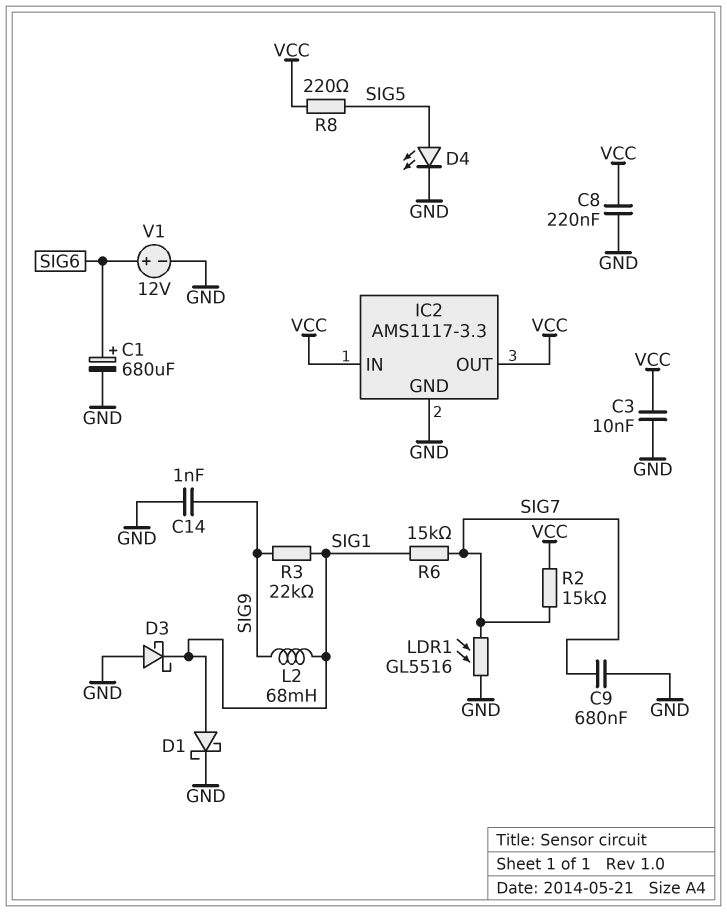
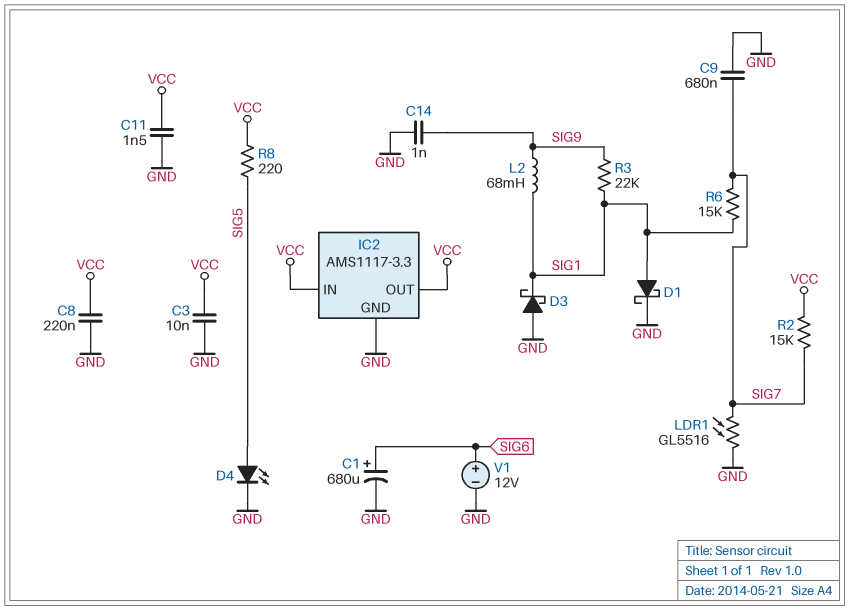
C11: none -> 1.5nF (GND, VCC)

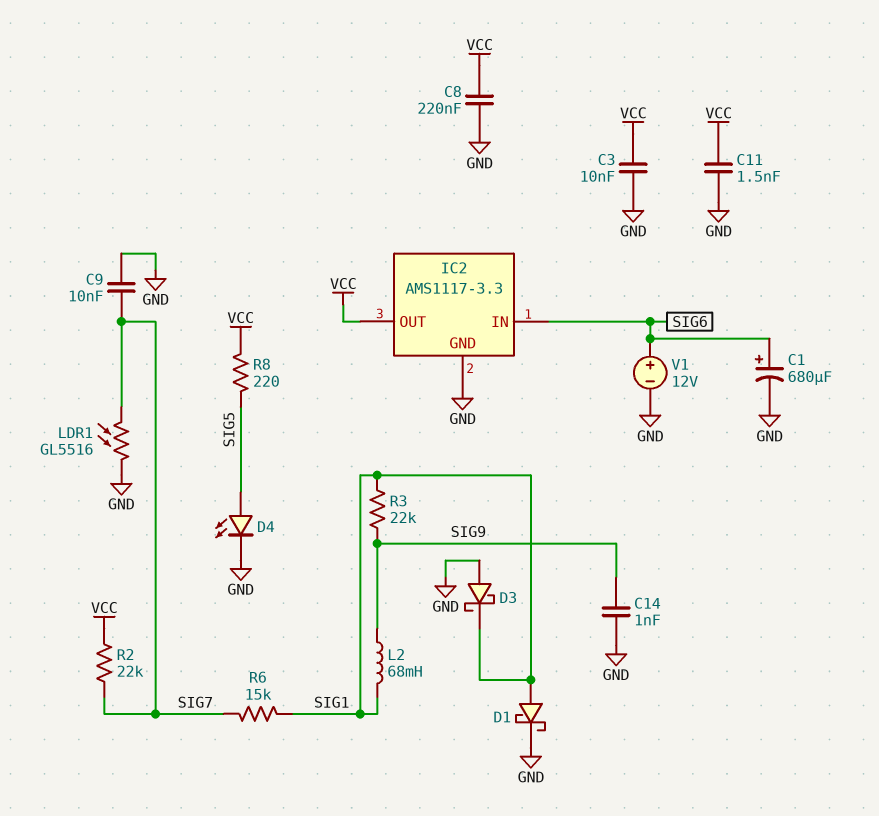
C9: 680nF (GND, SIG7) -> 10nF (GND, SIG7)
IC2 pin IN: VCC -> SIG6
R2: 15k (SIG7, VCC) -> 22k (SIG7, VCC)

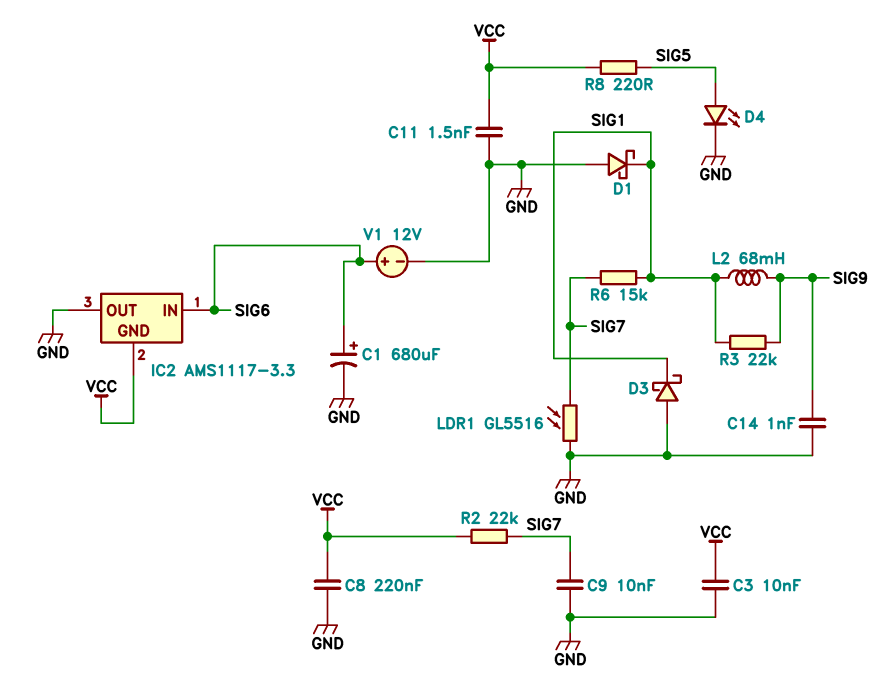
D1: schottky (A SIG1, K GND) -> schottky (A GND, K SIG1)
IC2 pin GND: GND -> VCC
IC2 pin OUT: VCC -> GND

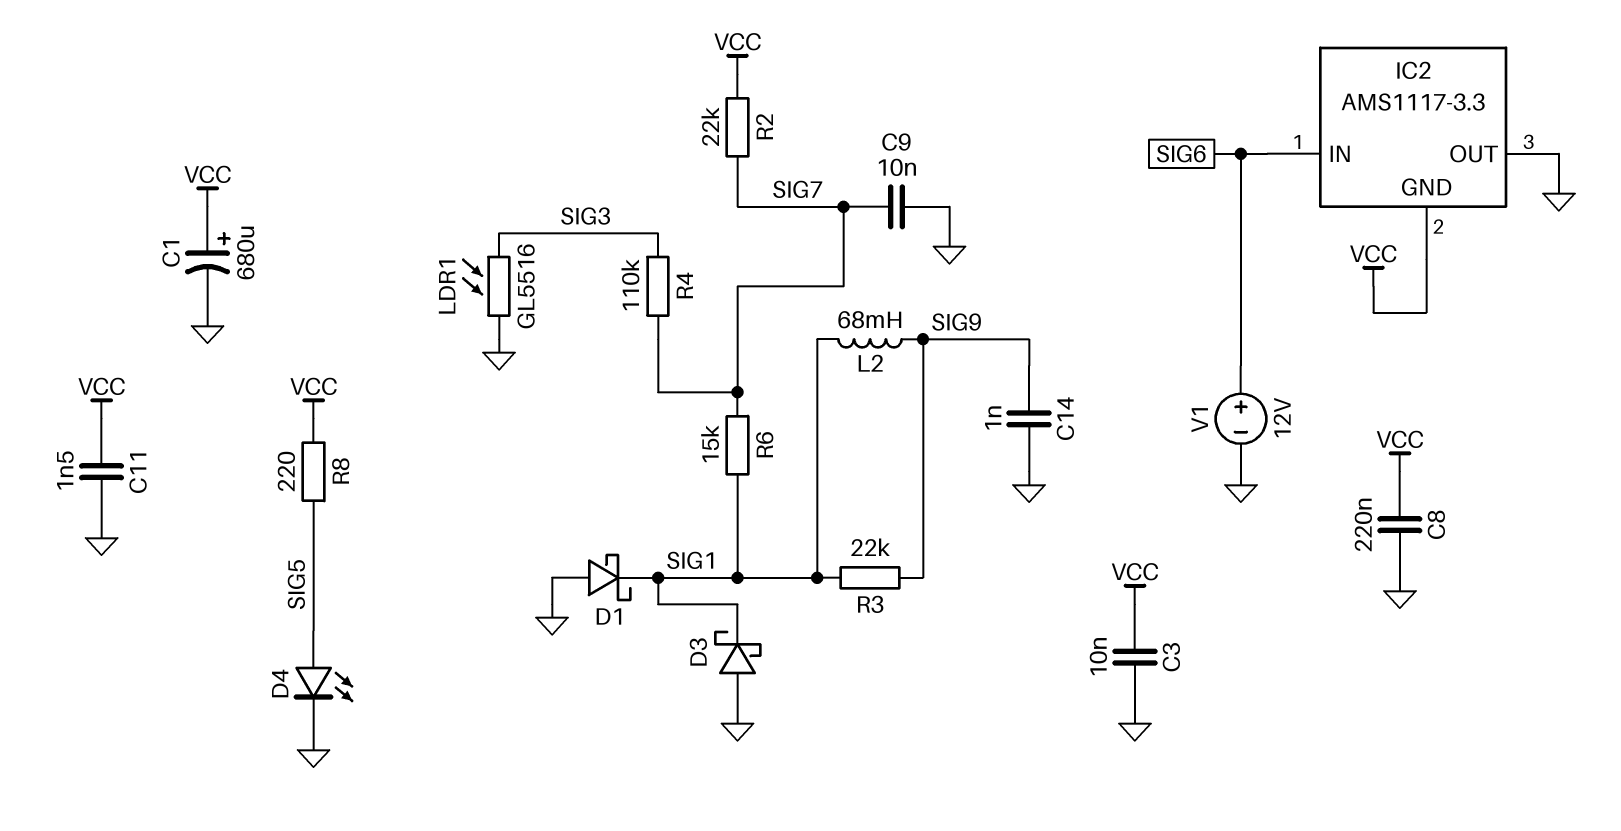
C1: 680uF (plus SIG6, minus GND) -> 680uF (plus VCC, minus GND)
LDR1: GL5516 (GND, SIG7) -> GL5516 (GND, SIG3)
R4: none -> 110k (SIG3, SIG7)

